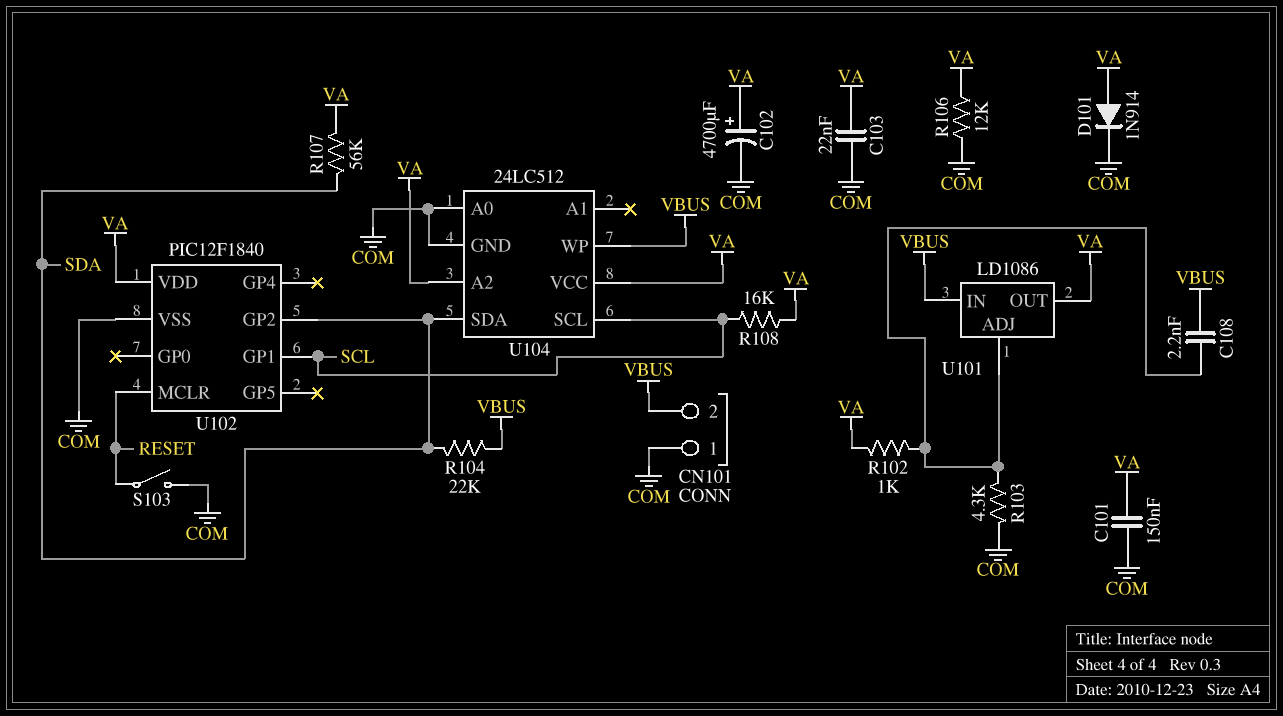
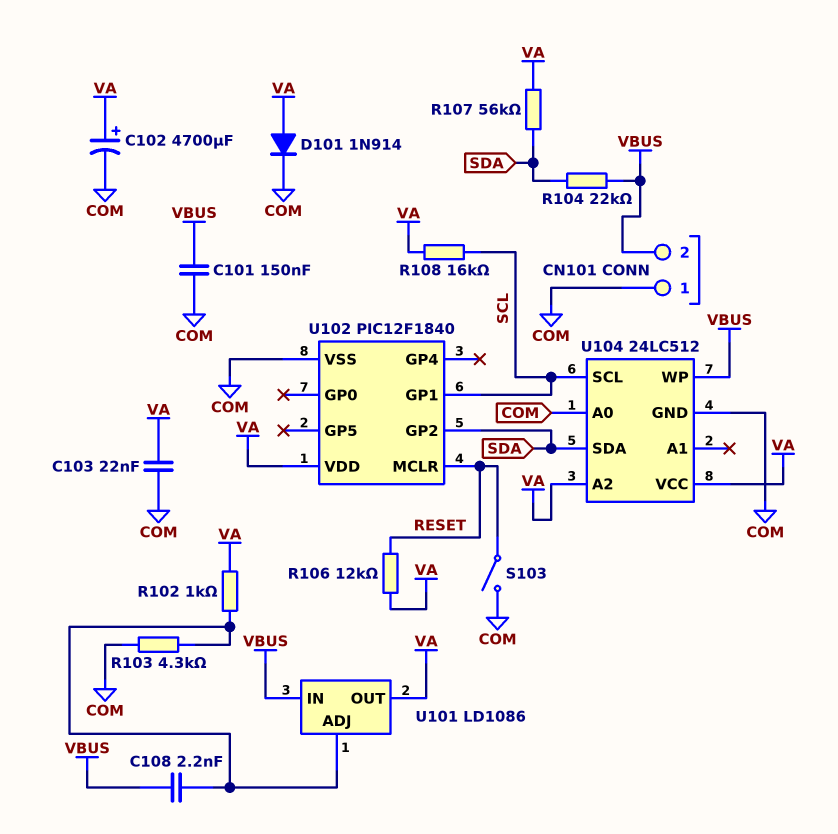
C101: 150nF (COM, VA) -> 150nF (COM, VBUS)
R106: 12k (COM, VA) -> 12k (RESET, VA)

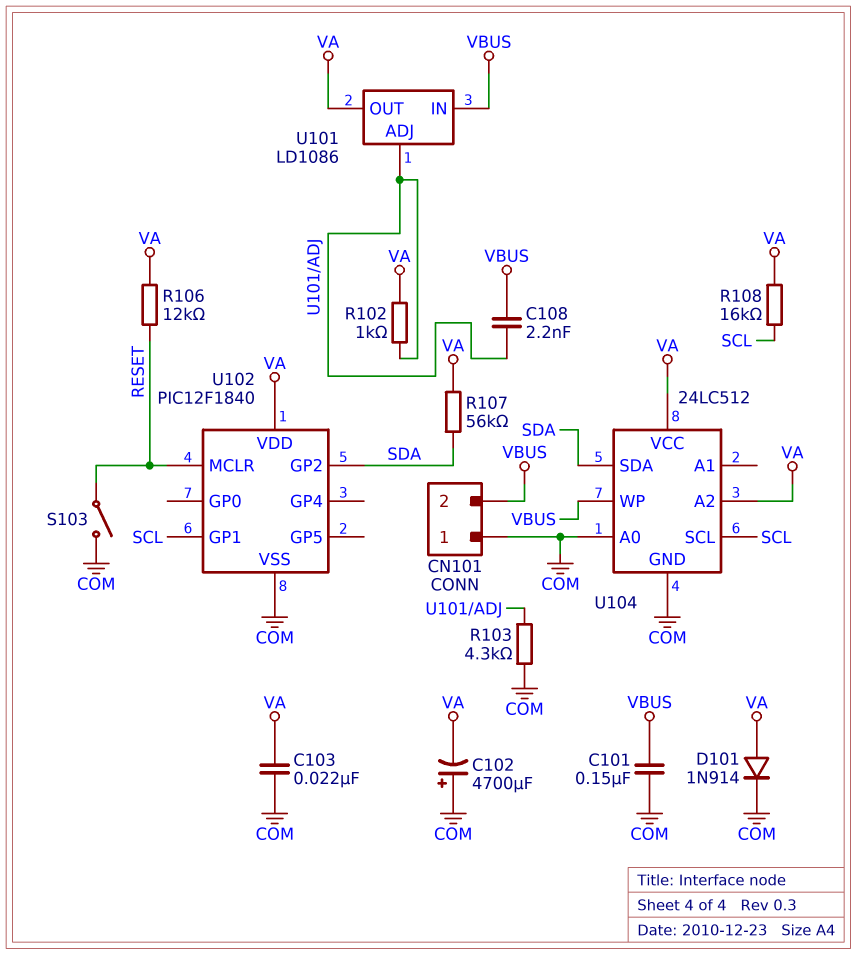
C102: 4700uF (plus VA, minus COM) -> 4700uF (plus COM, minus VA)
R104: 22k (SDA, VBUS) -> none

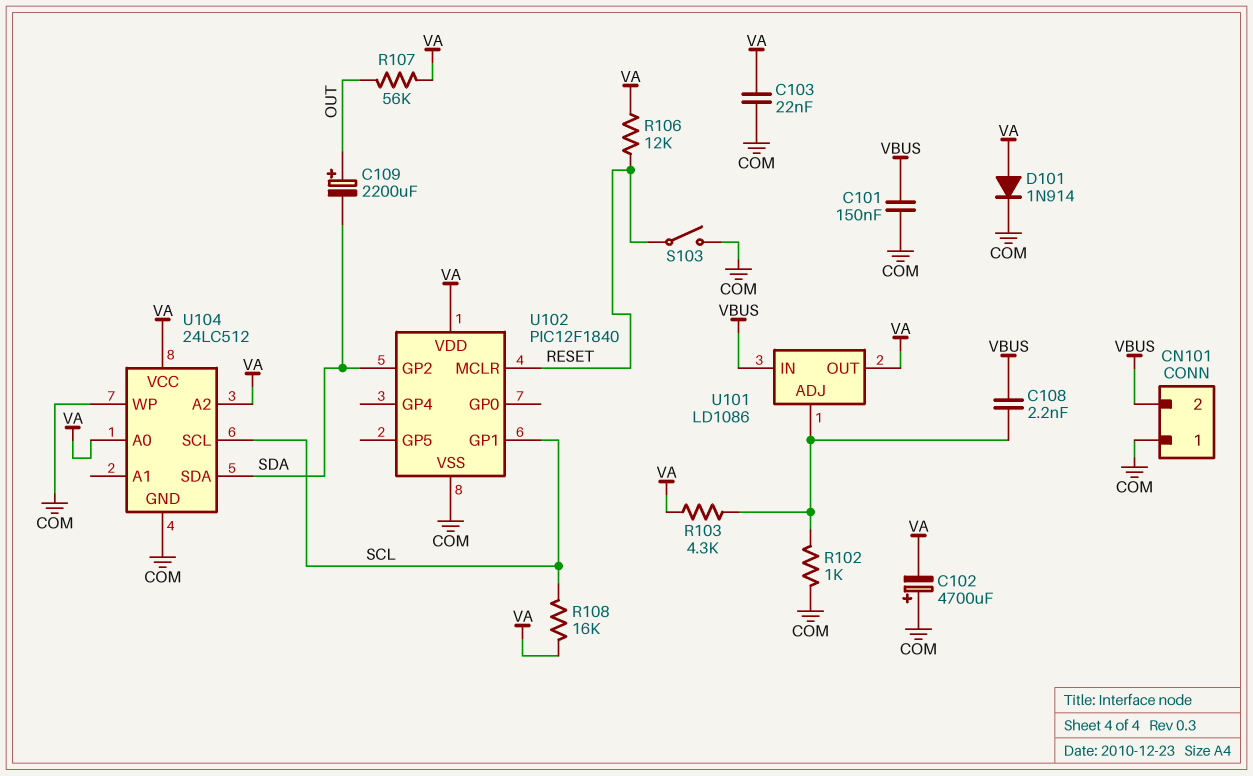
C109: none -> 2200uF (plus OUT, minus SDA)
R102: 1k (U101/ADJ, VA) -> 1k (COM, U101/ADJ)
R103: 4.3k (COM, U101/ADJ) -> 4.3k (U101/ADJ, VA)
R107: 56k (SDA, VA) -> 56k (OUT, VA)
U104 pin A0: COM -> VA
U104 pin WP: VBUS -> COM

